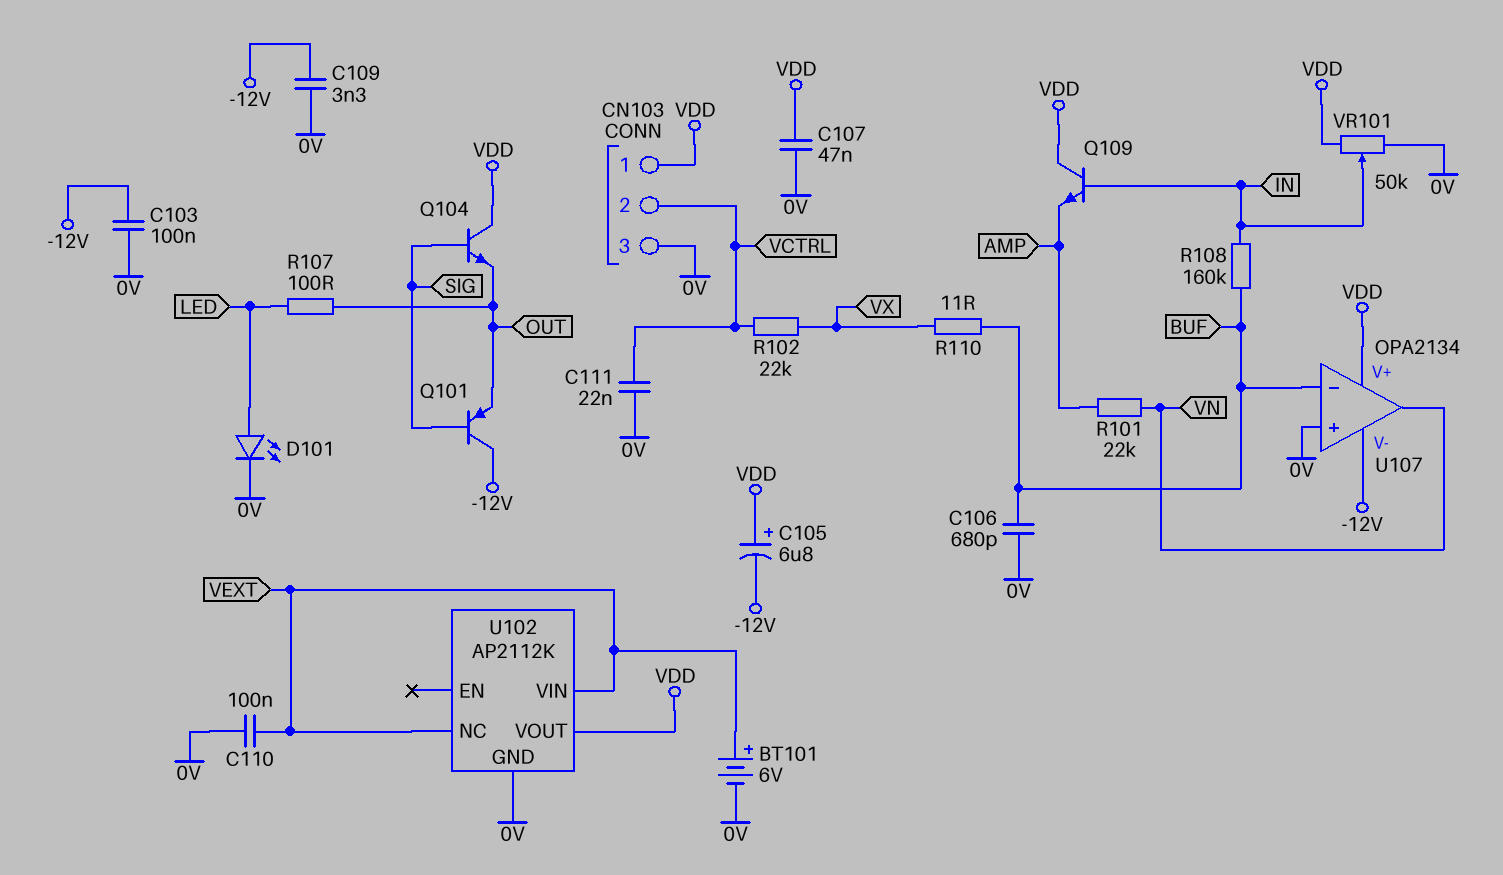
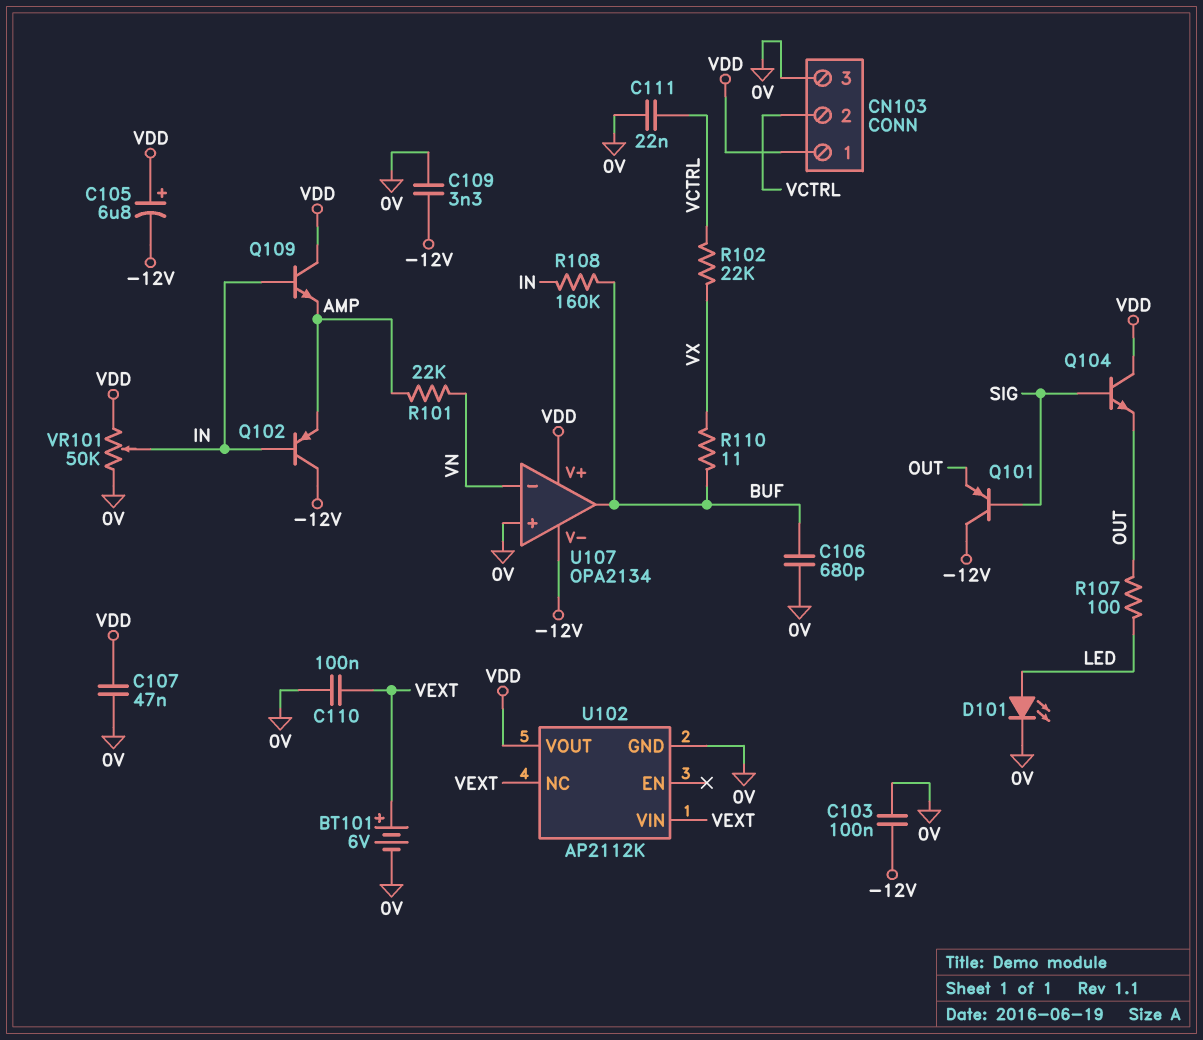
Q102: none -> PNP (B IN, C -12V, E AMP)
U107 pin in-: BUF -> VN
U107 pin out: VN -> BUF

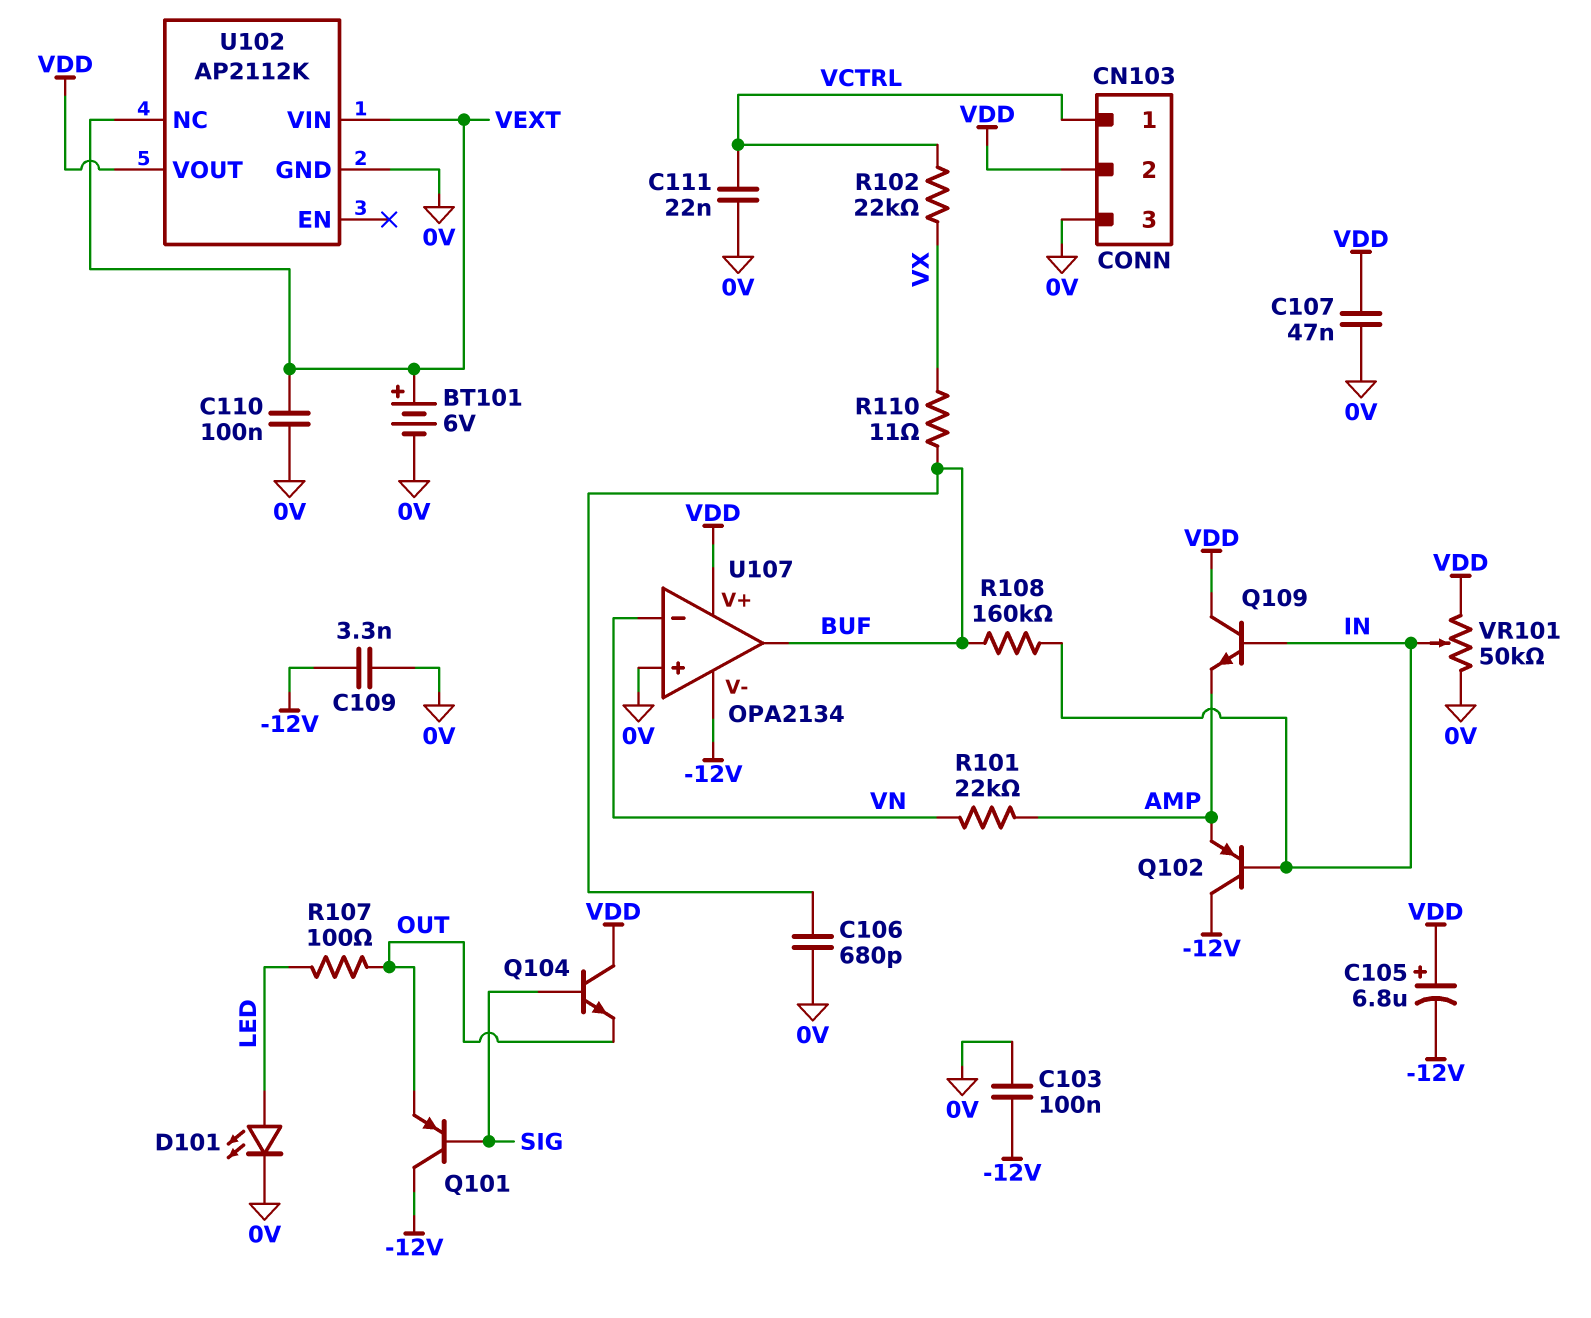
CN103 pin 1: VDD -> VCTRL
CN103 pin 2: VCTRL -> VDD

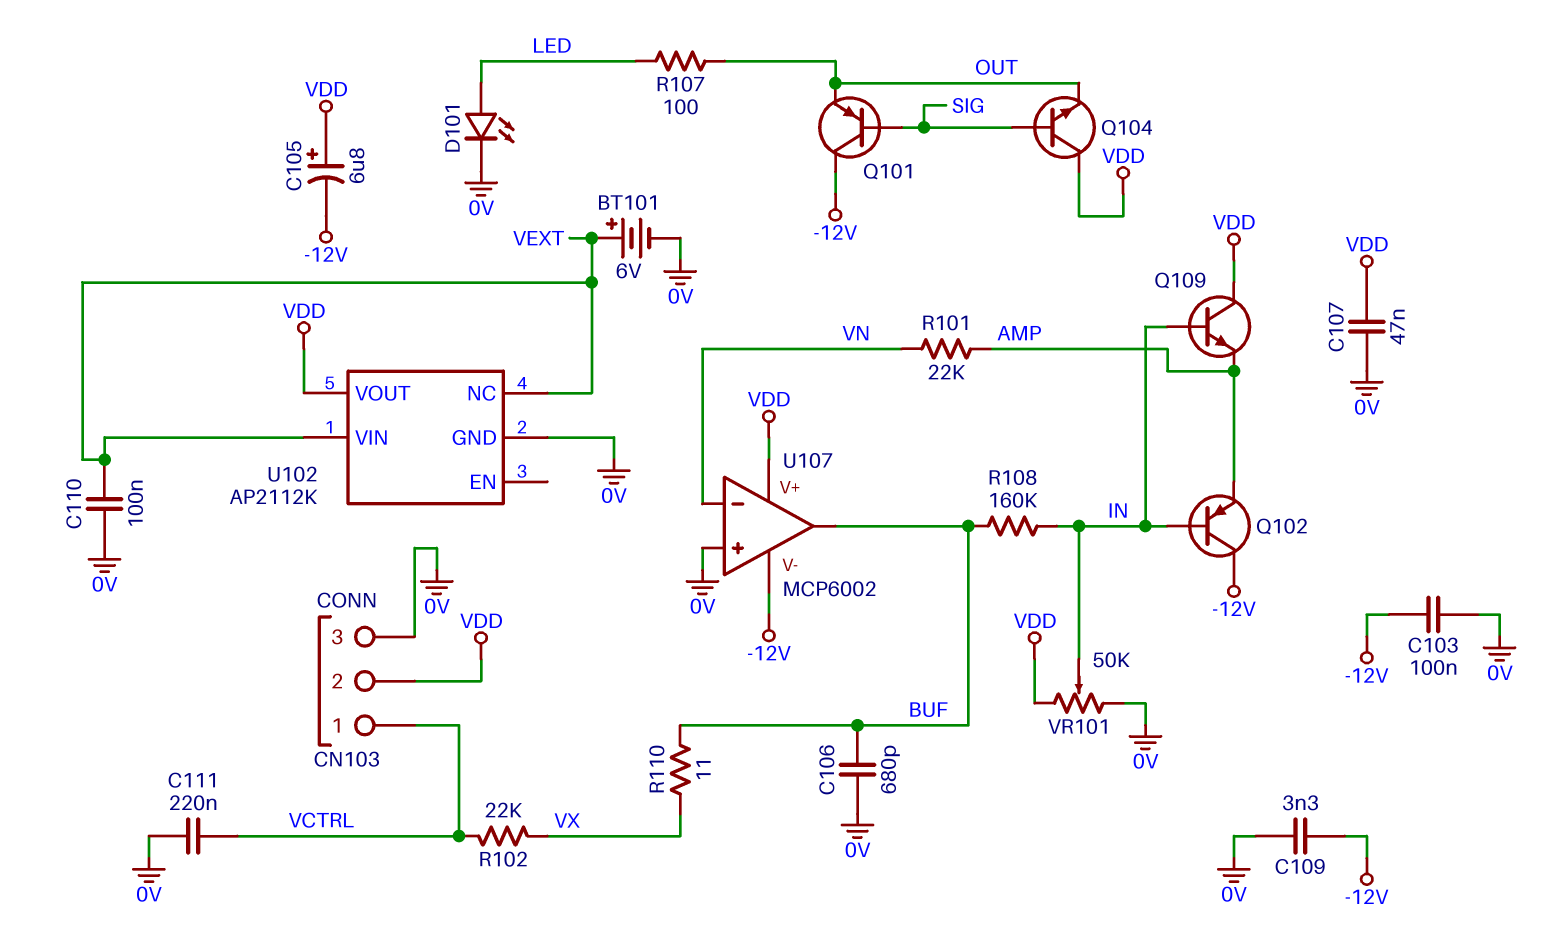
C111: 22nF (0V, VCTRL) -> 220nF (0V, VCTRL)
U107: OPA2134 -> MCP6002

